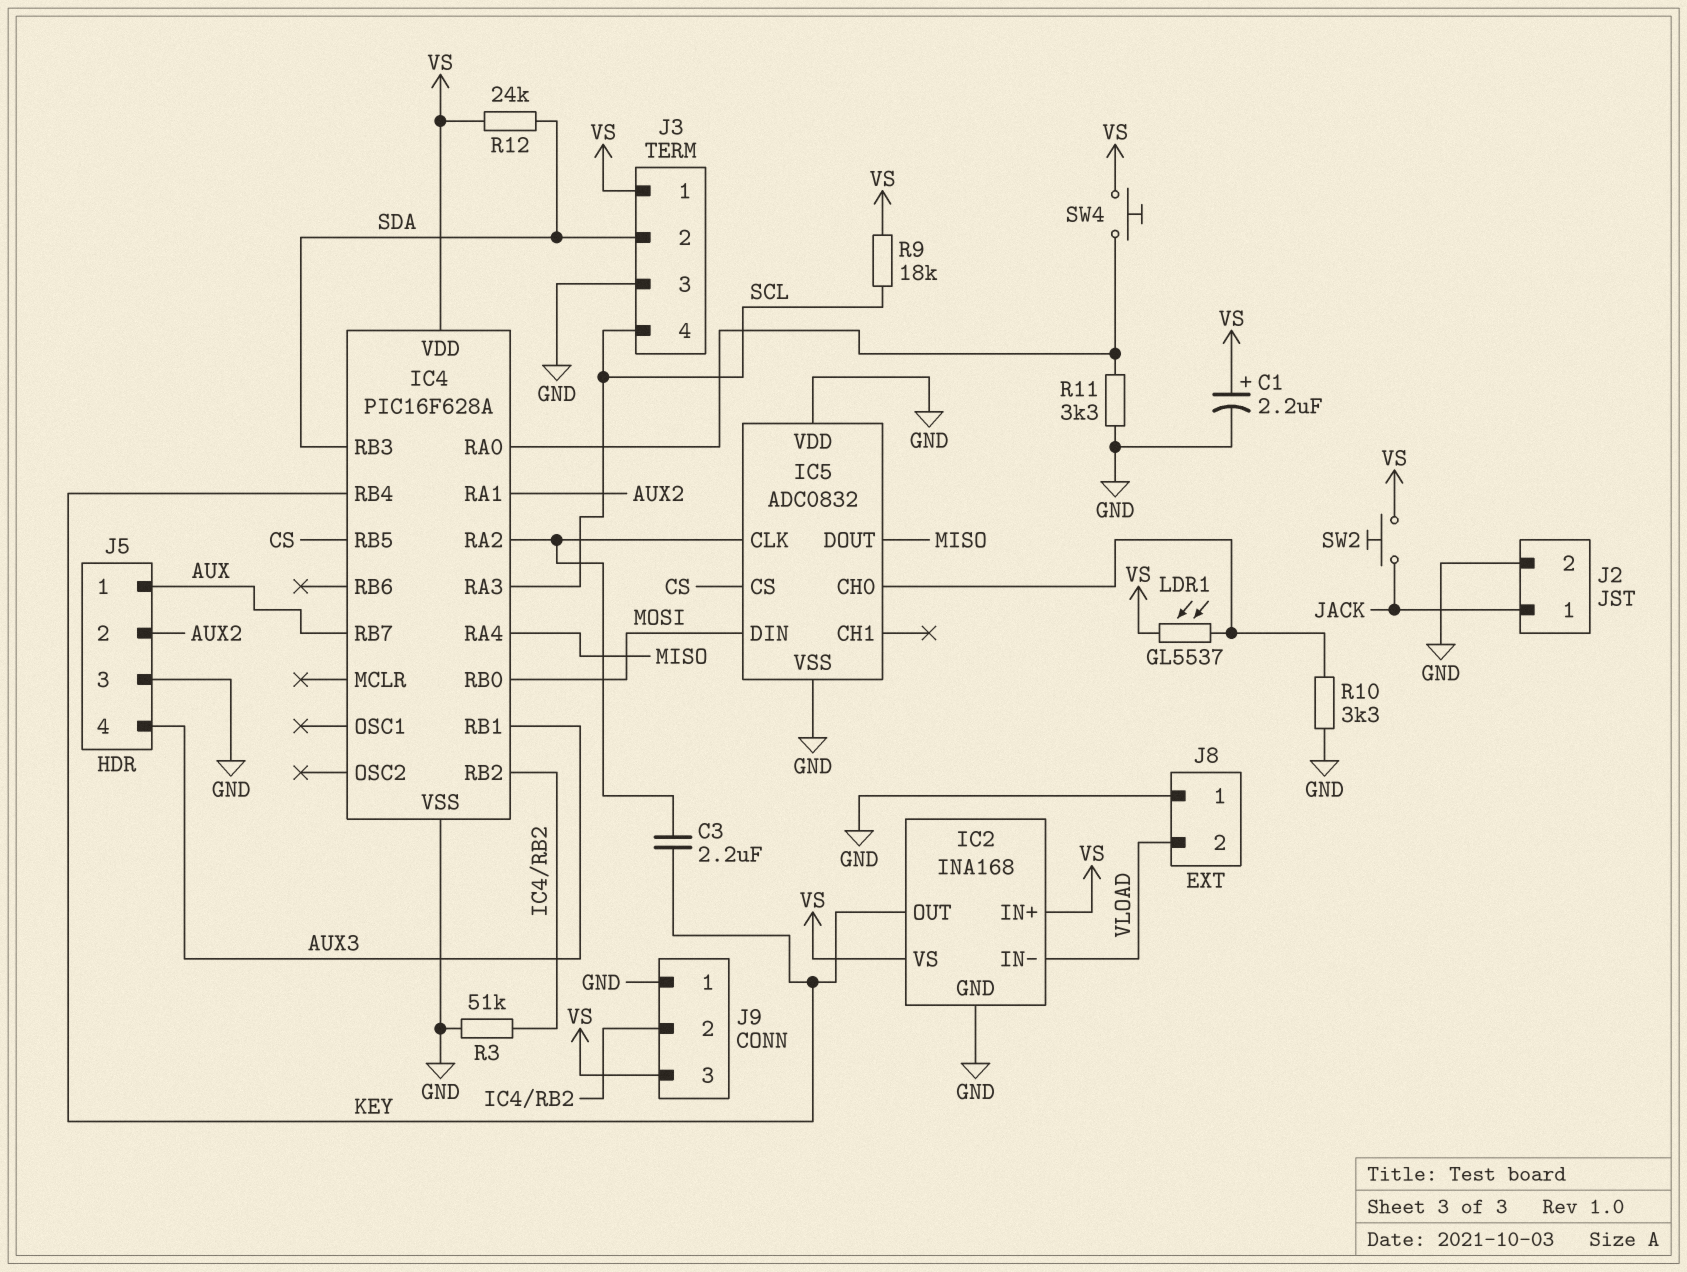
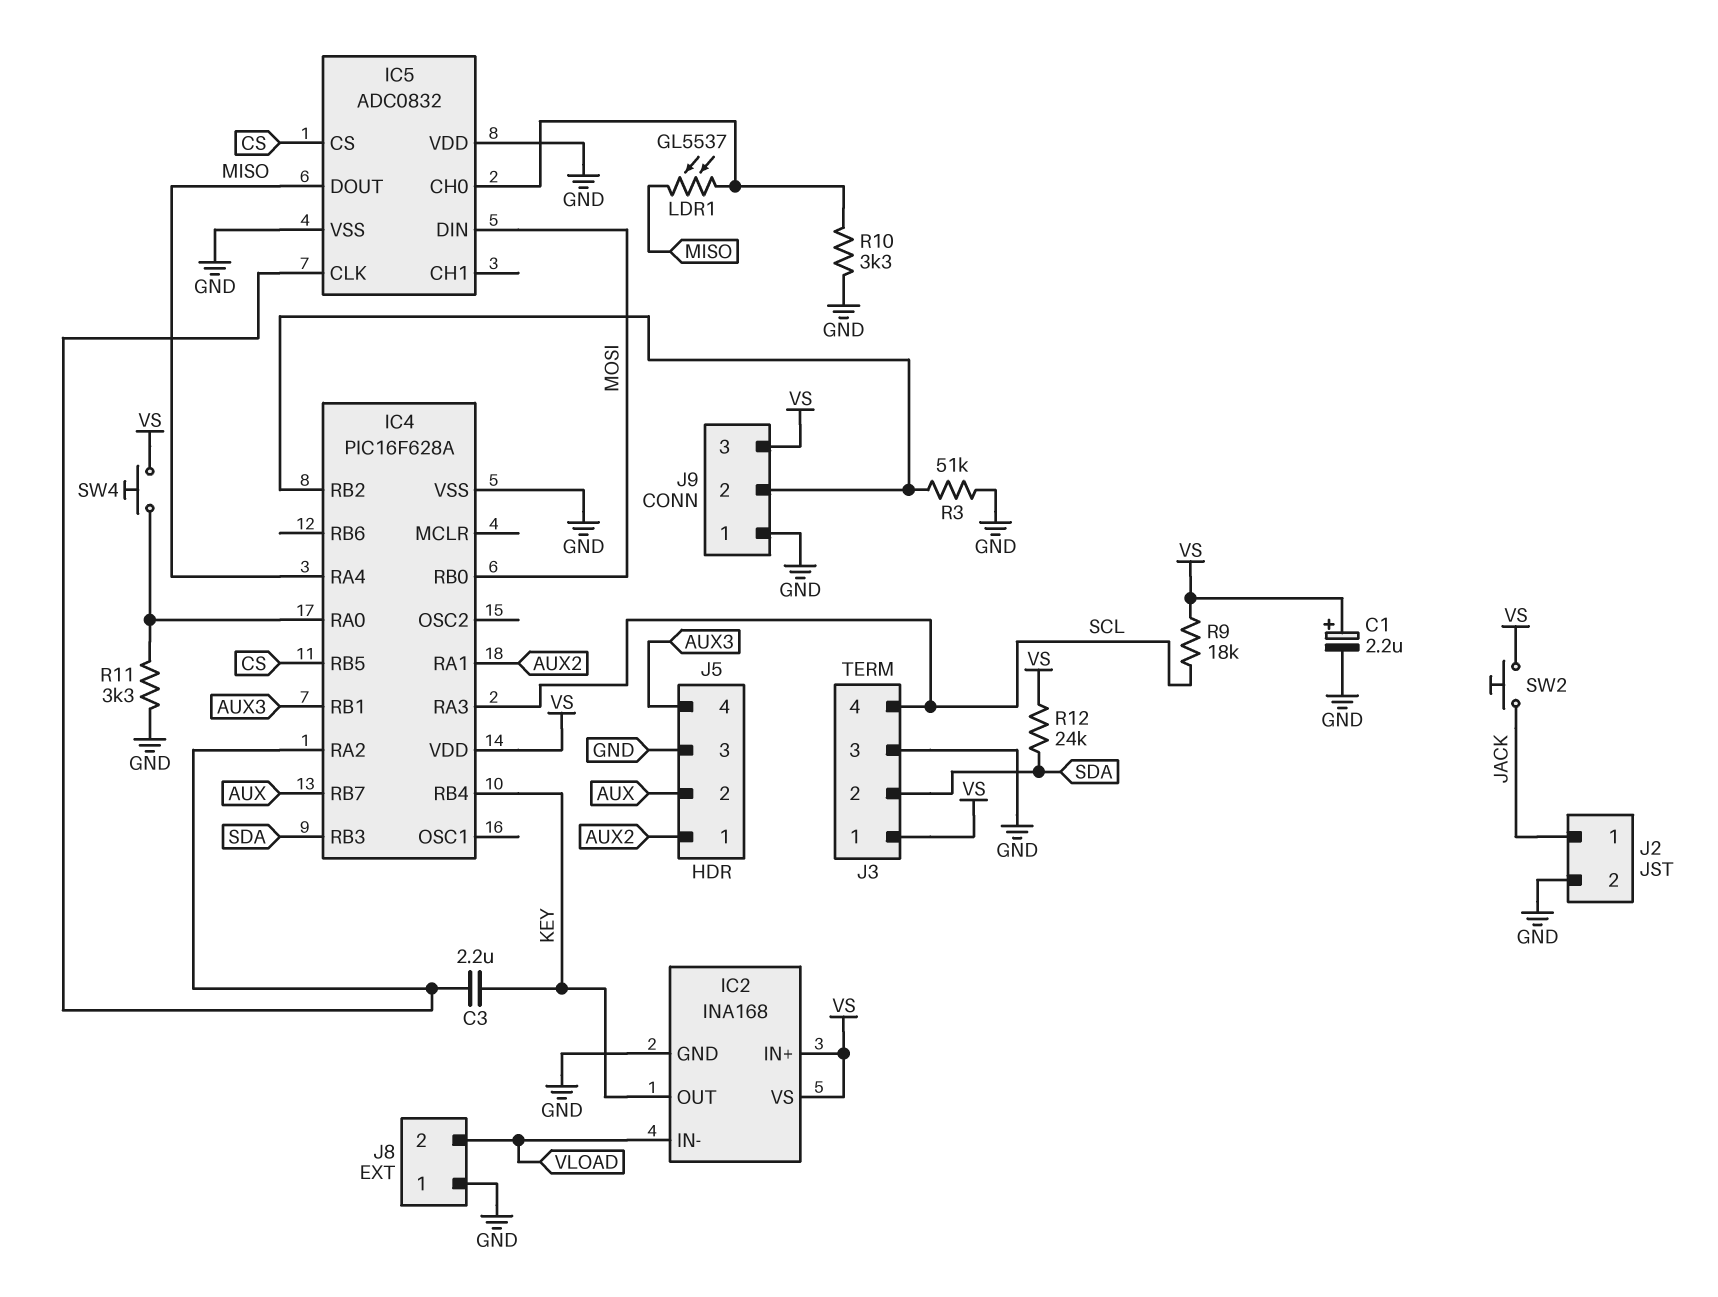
J5 pin 1: AUX -> AUX2
J5 pin 2: AUX2 -> AUX
LDR1: GL5537 (IC5/CH0, VS) -> GL5537 (IC5/CH0, MISO)

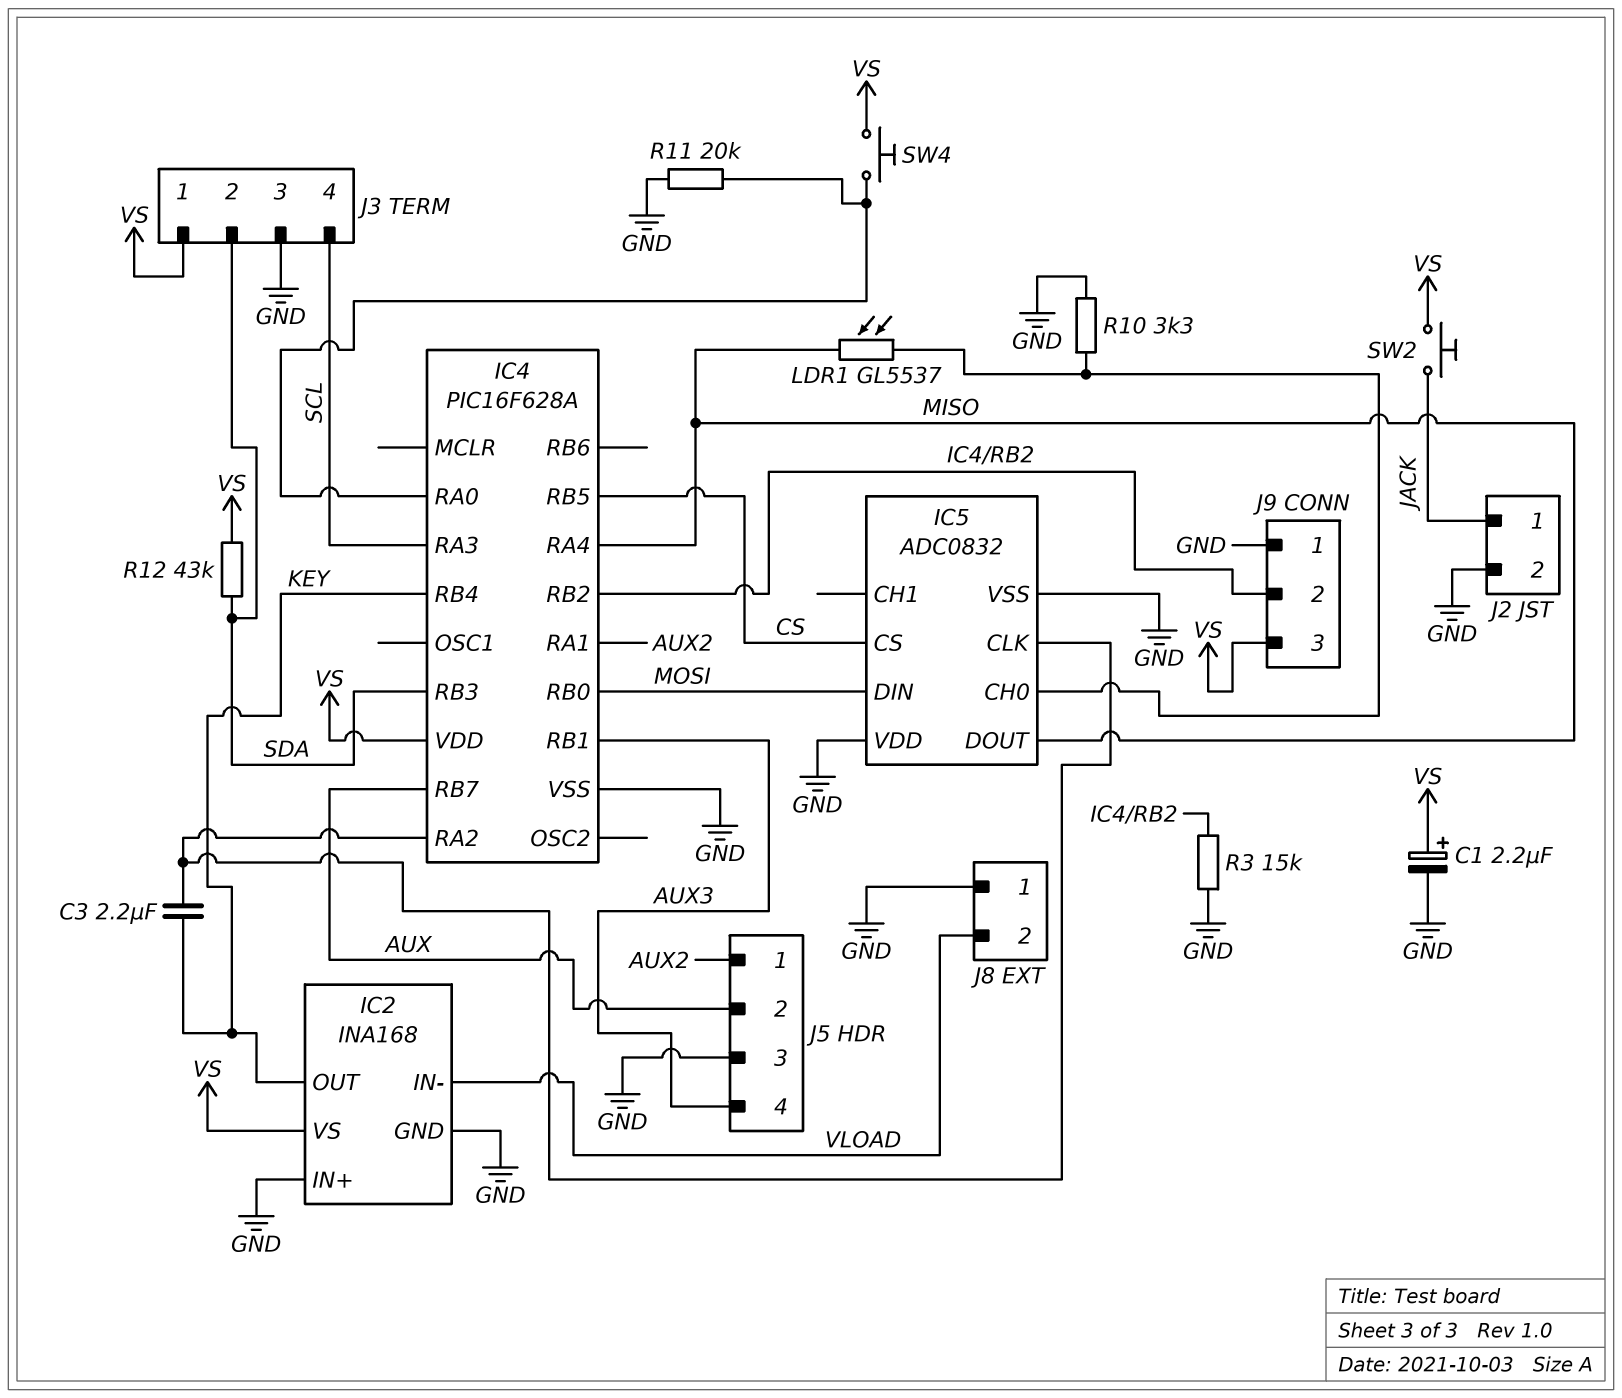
IC2 pin IN+: VS -> GND
R3: 51k (GND, IC4/RB2) -> 15k (GND, IC4/RB2)
R9: 18k (SCL, VS) -> none
R11: 3.3k (GND, IC4/RA0) -> 20k (GND, IC4/RA0)
R12: 24k (SDA, VS) -> 43k (SDA, VS)

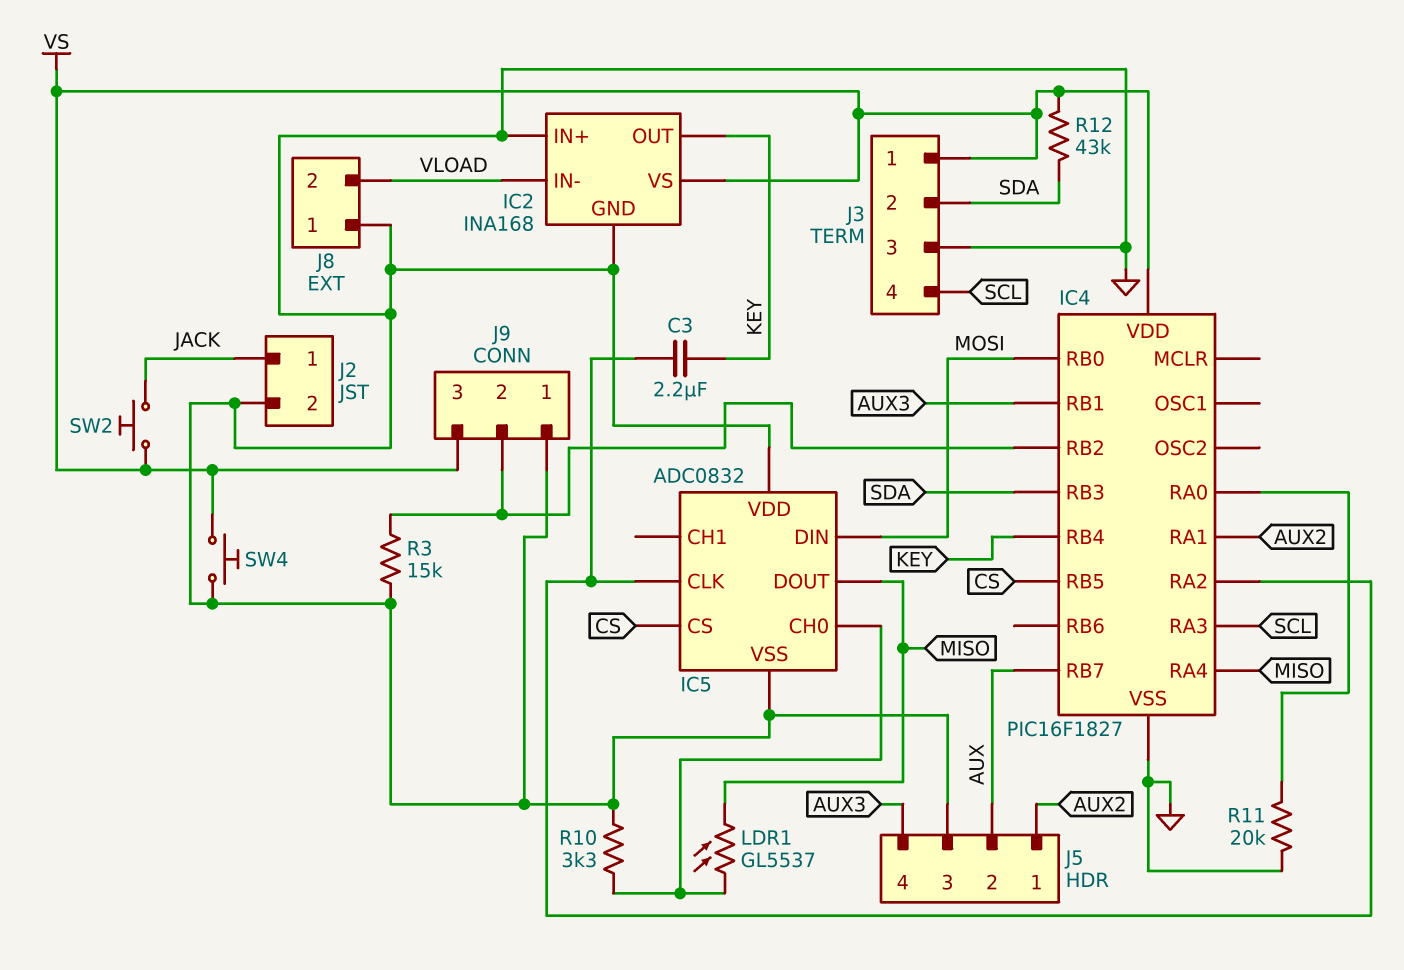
C1: 2.2uF (plus VS, minus GND) -> none
IC4: PIC16F628A -> PIC16F1827
SW4: button (IC4/RA0, VS) -> button (GND, VS)

